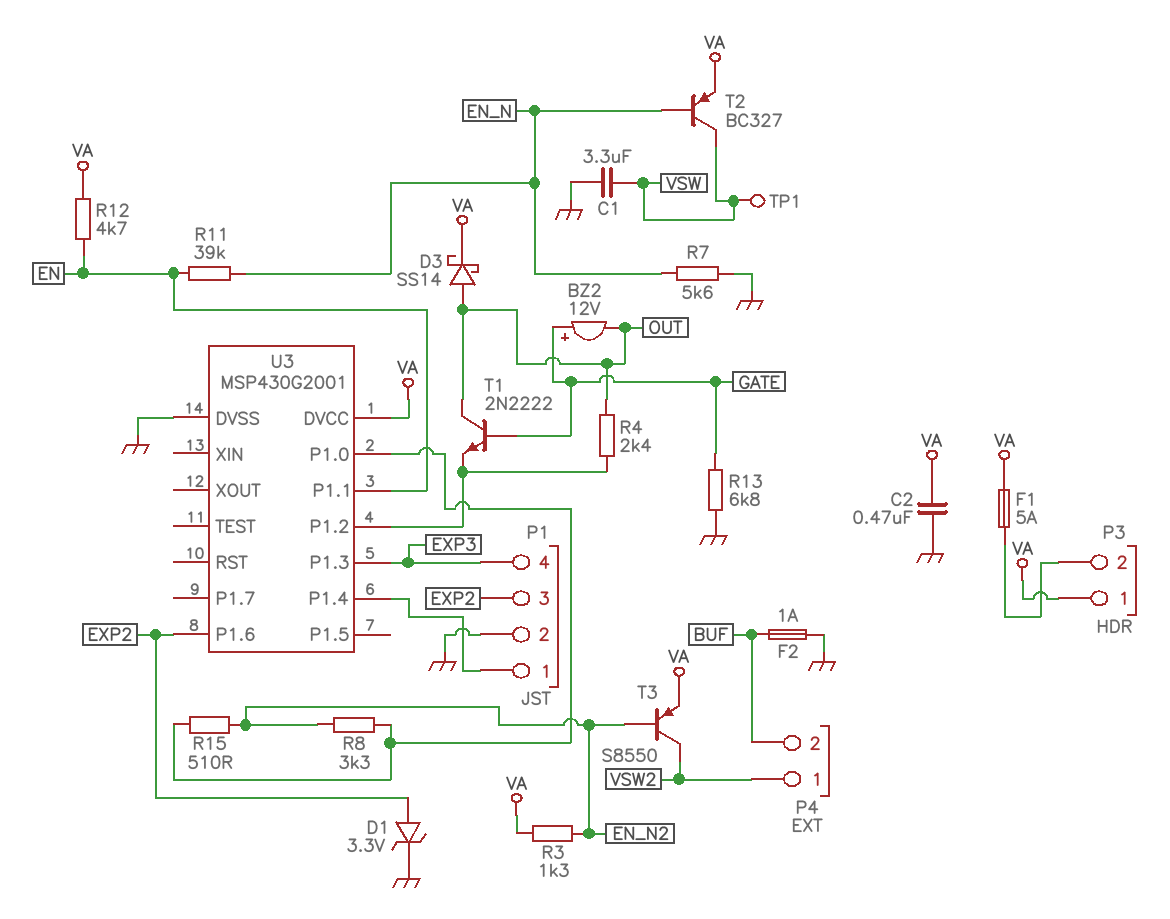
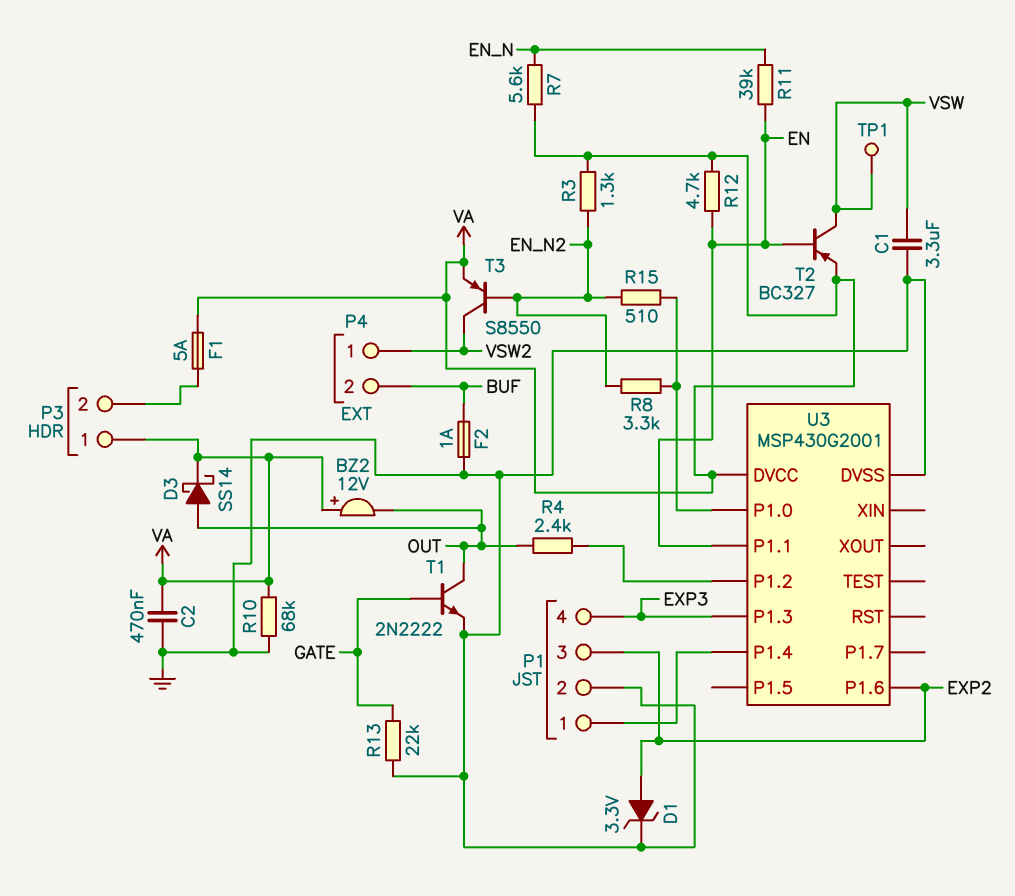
BZ2: buzzer 12V (plus GATE, minus OUT) -> buzzer 12V (plus VA, minus OUT)
R7: 5.6k (EN_N, GND) -> 5.6k (EN_N, VA)
R10: none -> 68k (GND, VA)
R13: 6.8k (GATE, GND) -> 22k (GATE, GND)
T1: NPN 2N2222 (B GATE, C OUT, E U3/P1.2) -> NPN 2N2222 (B GATE, C OUT, E GND)
T2: PNP BC327 (B EN_N, C VSW, E VA) -> PNP BC327 (B EN, C VSW, E VA)

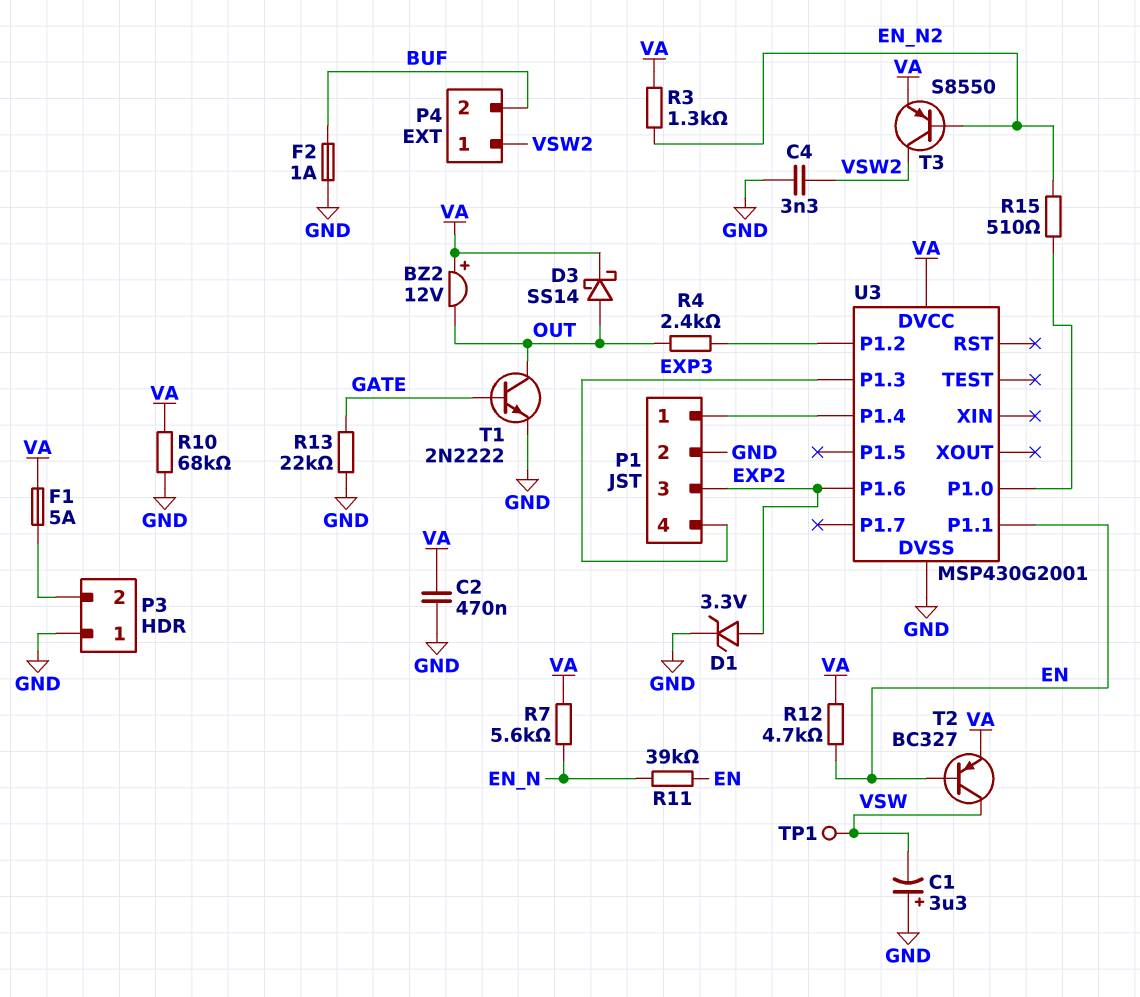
C1: 3.3uF (GND, VSW) -> 3.3uF (plus GND, minus VSW)
C4: none -> 3.3nF (GND, VSW2)
P3 pin 1: VA -> GND
R8: 3.3k (EN_N2, U3/P1.0) -> none

